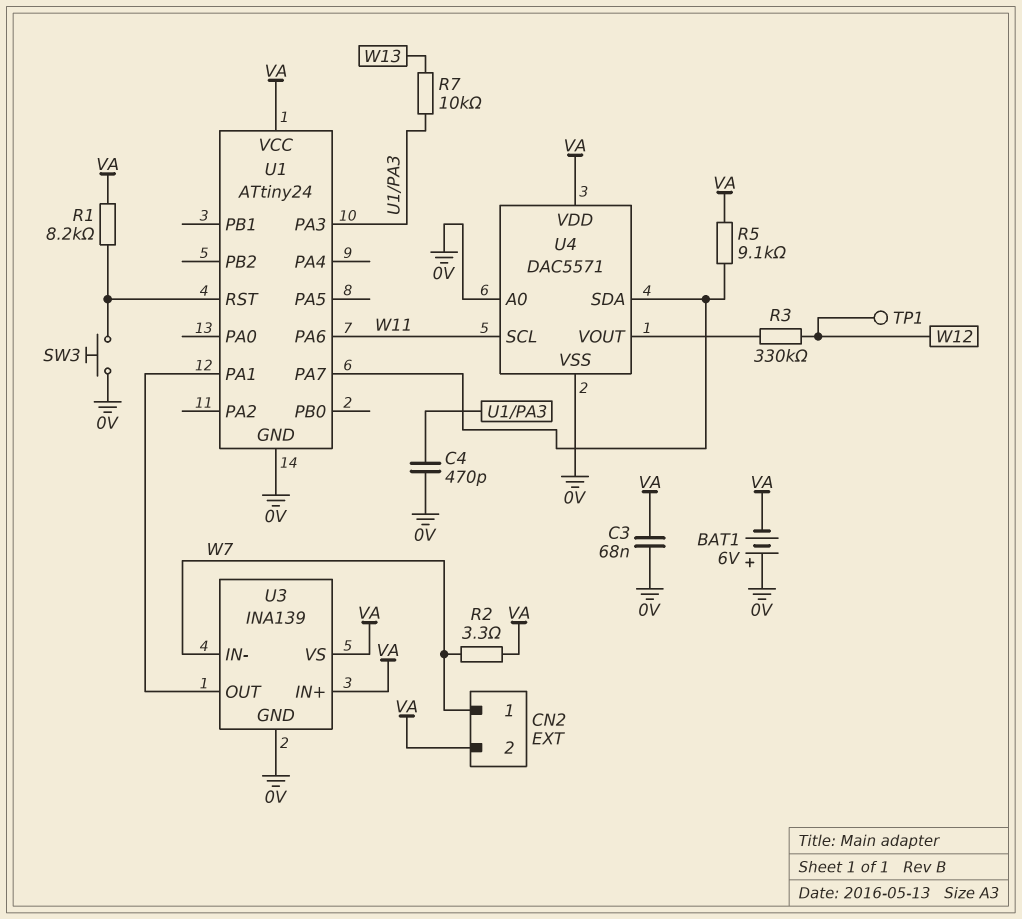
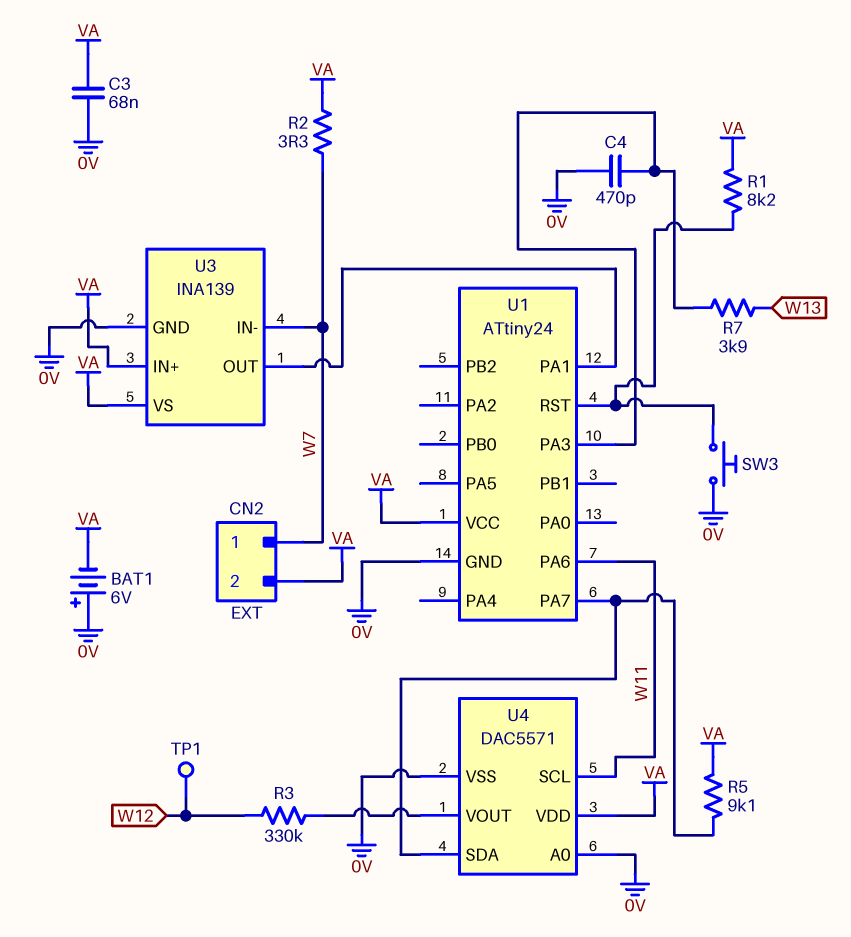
R7: 10k (U1/PA3, W13) -> 3.9k (U1/PA3, W13)

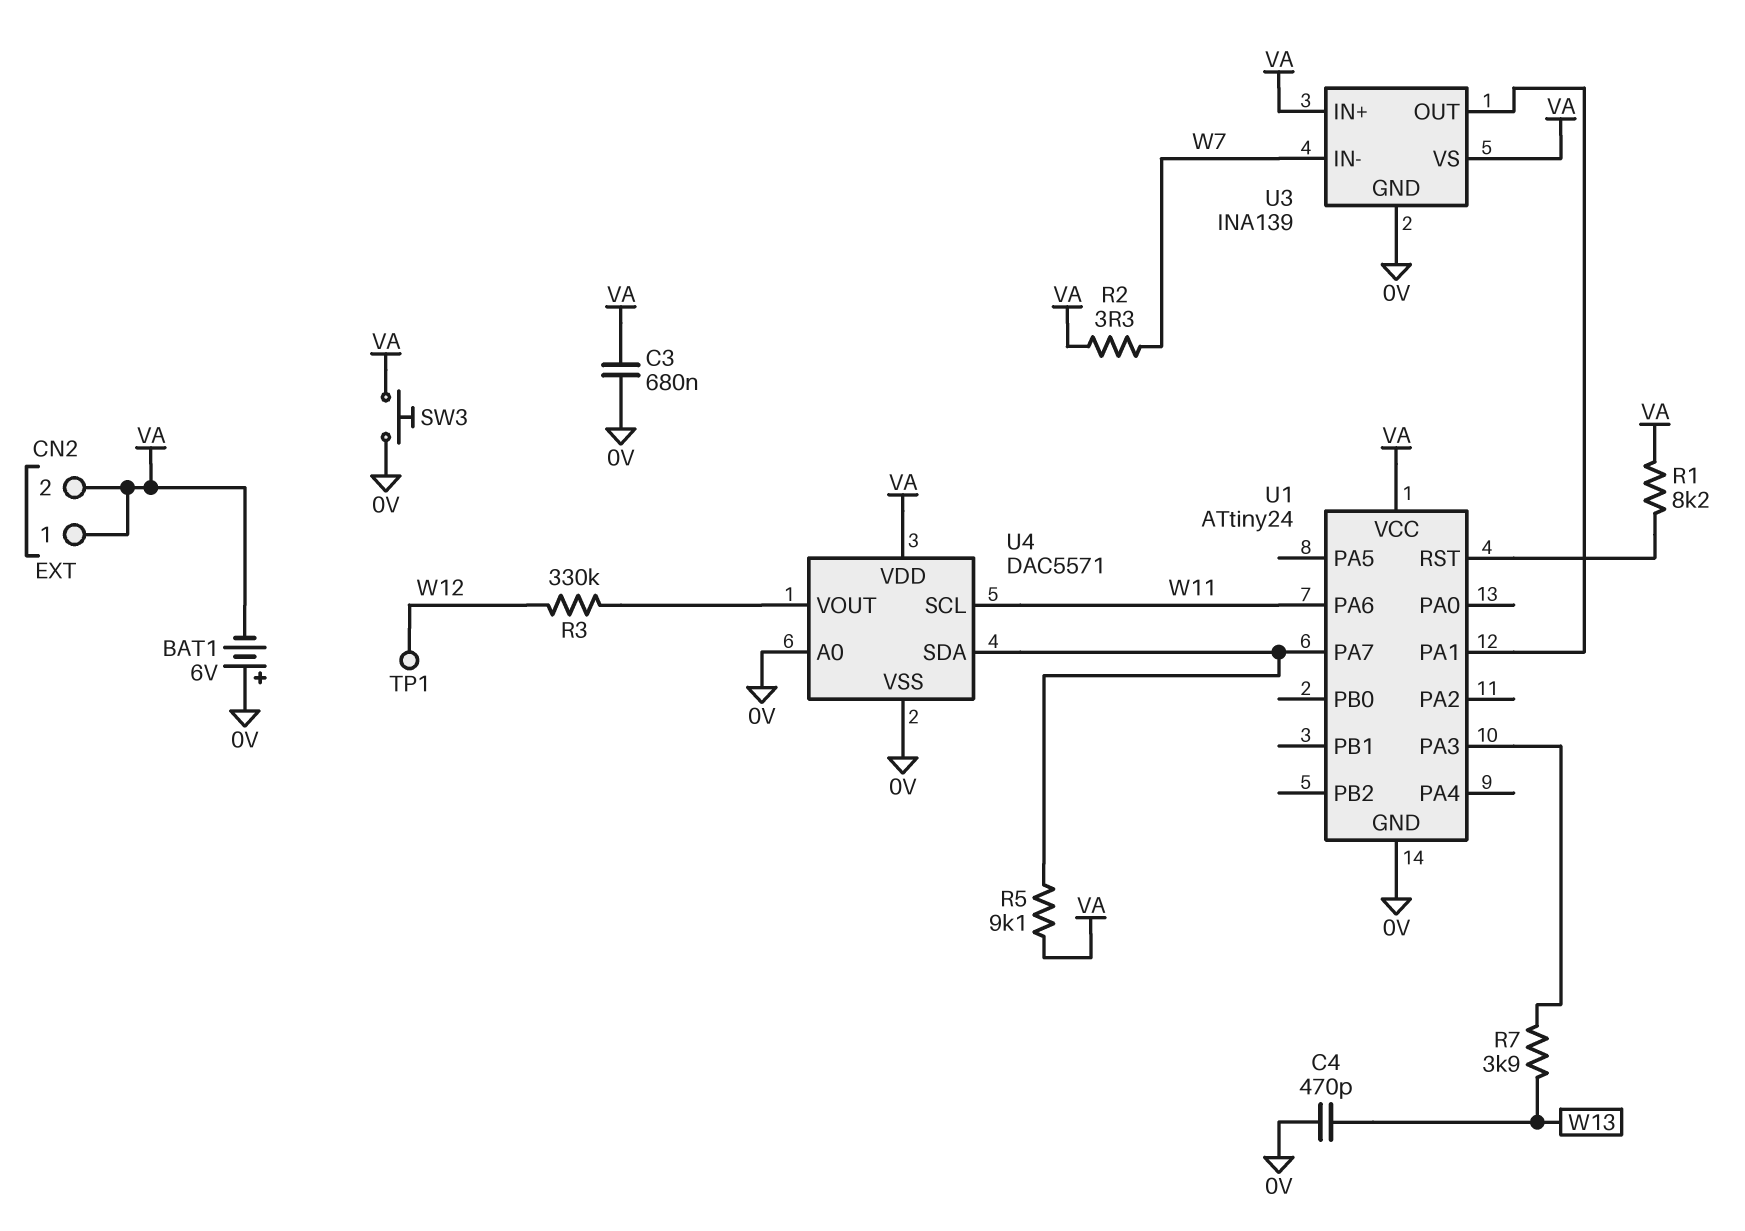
C3: 68nF (0V, VA) -> 680nF (0V, VA)
C4: 470pF (0V, U1/PA3) -> 470pF (0V, W13)
CN2 pin 1: W7 -> VA
SW3: button (0V, U1/RST) -> button (0V, VA)

